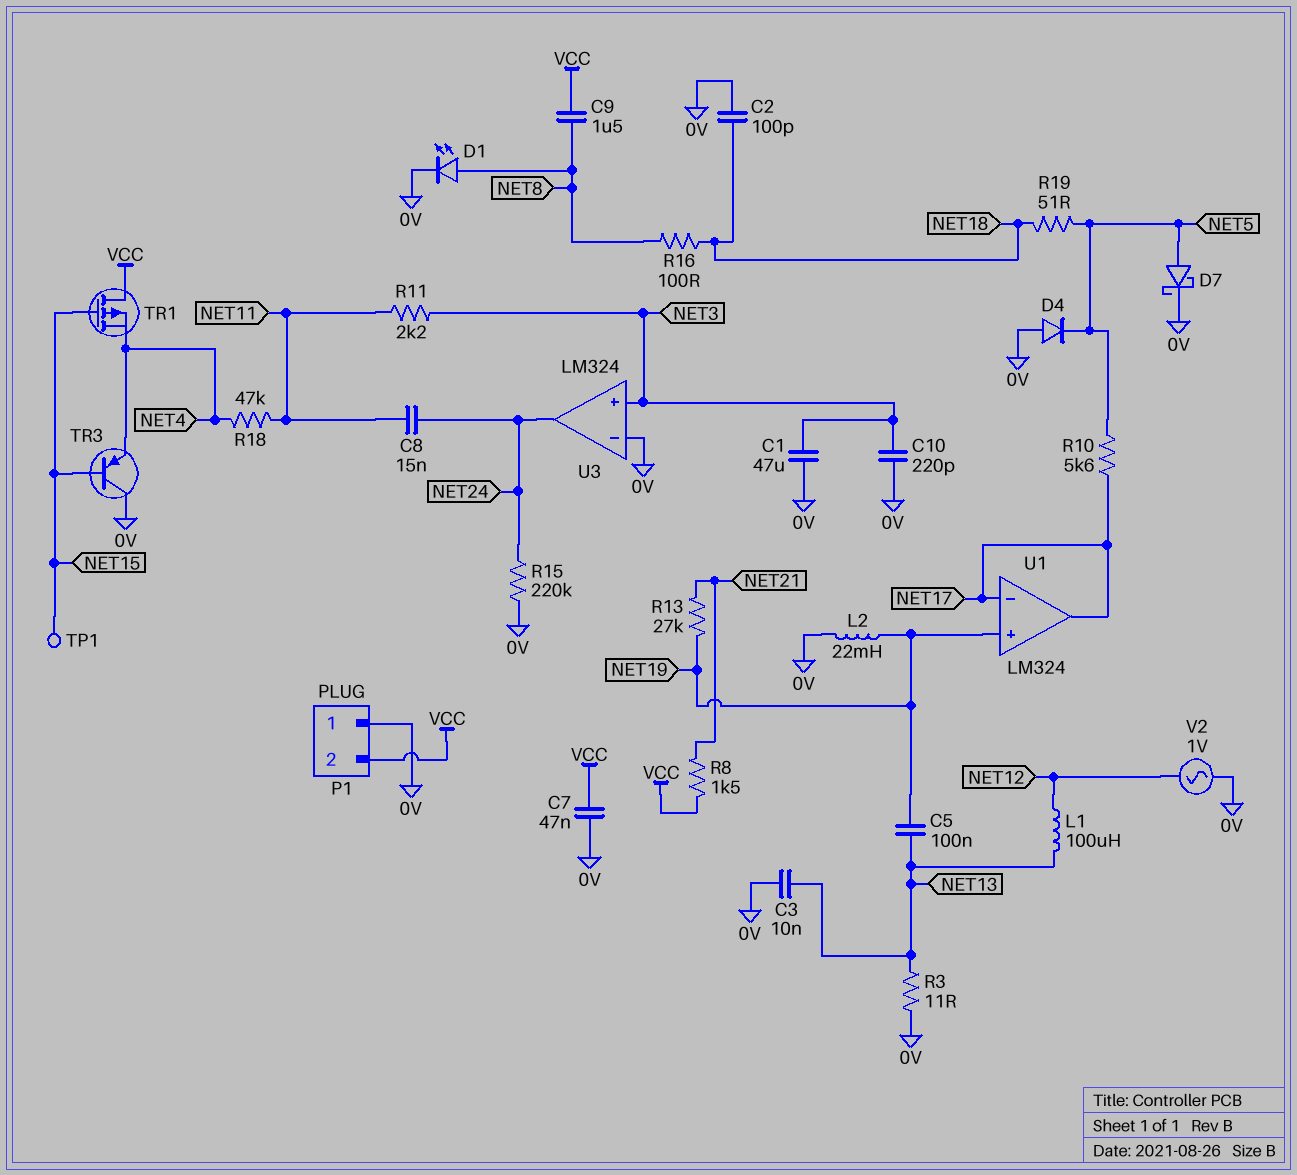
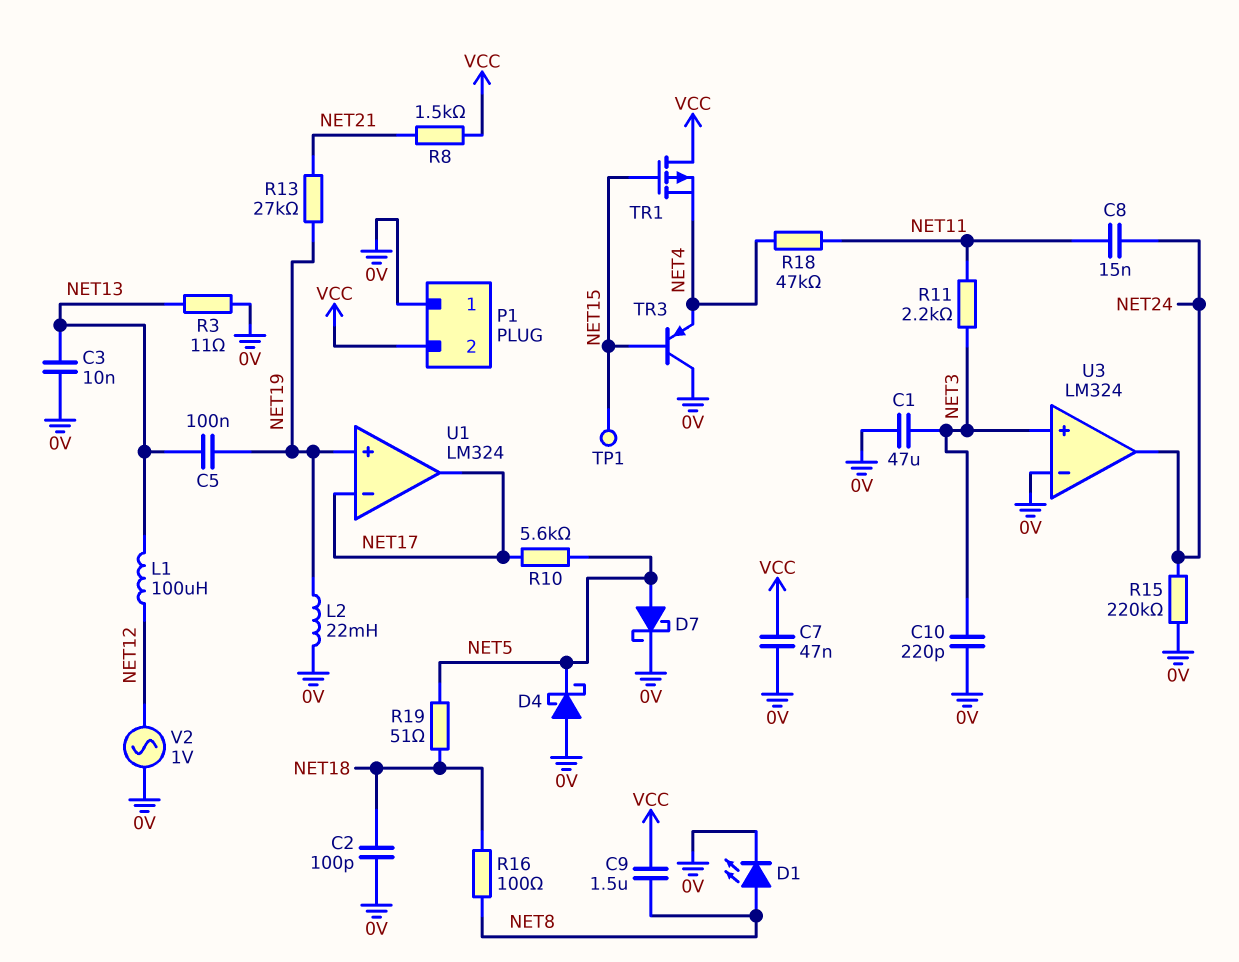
D4: diode (A 0V, K NET5) -> schottky (A 0V, K NET5)

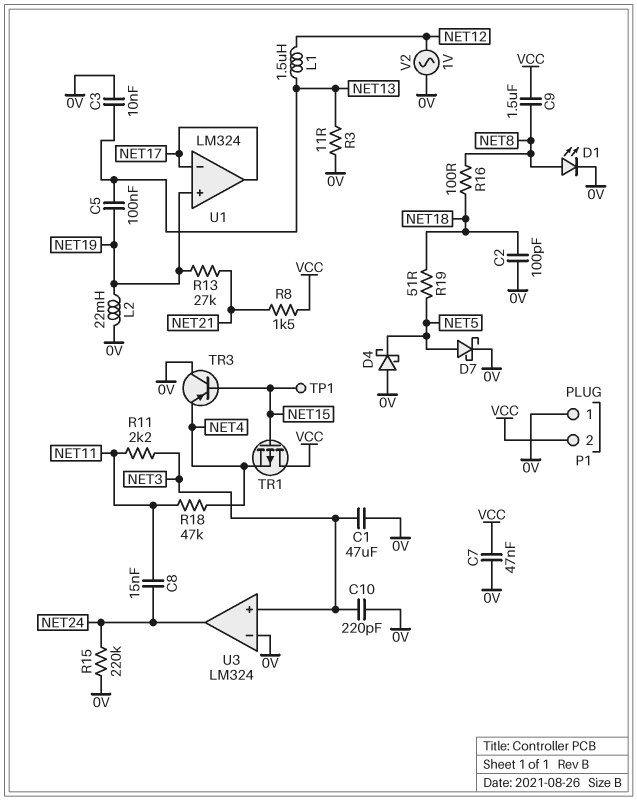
L1: 100uH (NET12, NET13) -> 1.5uH (NET12, NET13)
R10: 5.6k (NET5, NET17) -> none

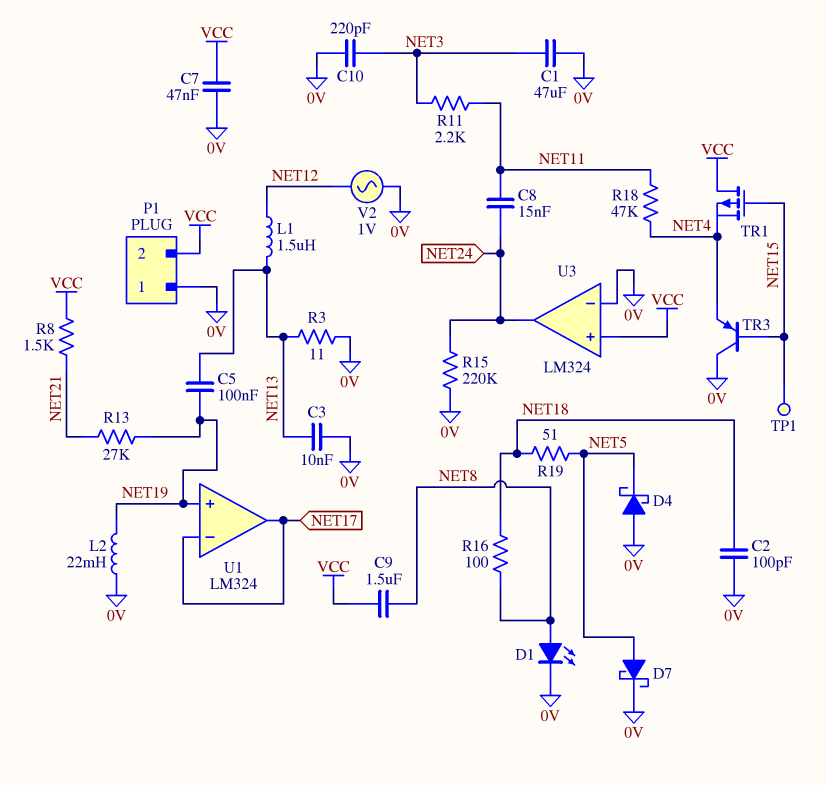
U3 pin in+: NET3 -> VCC

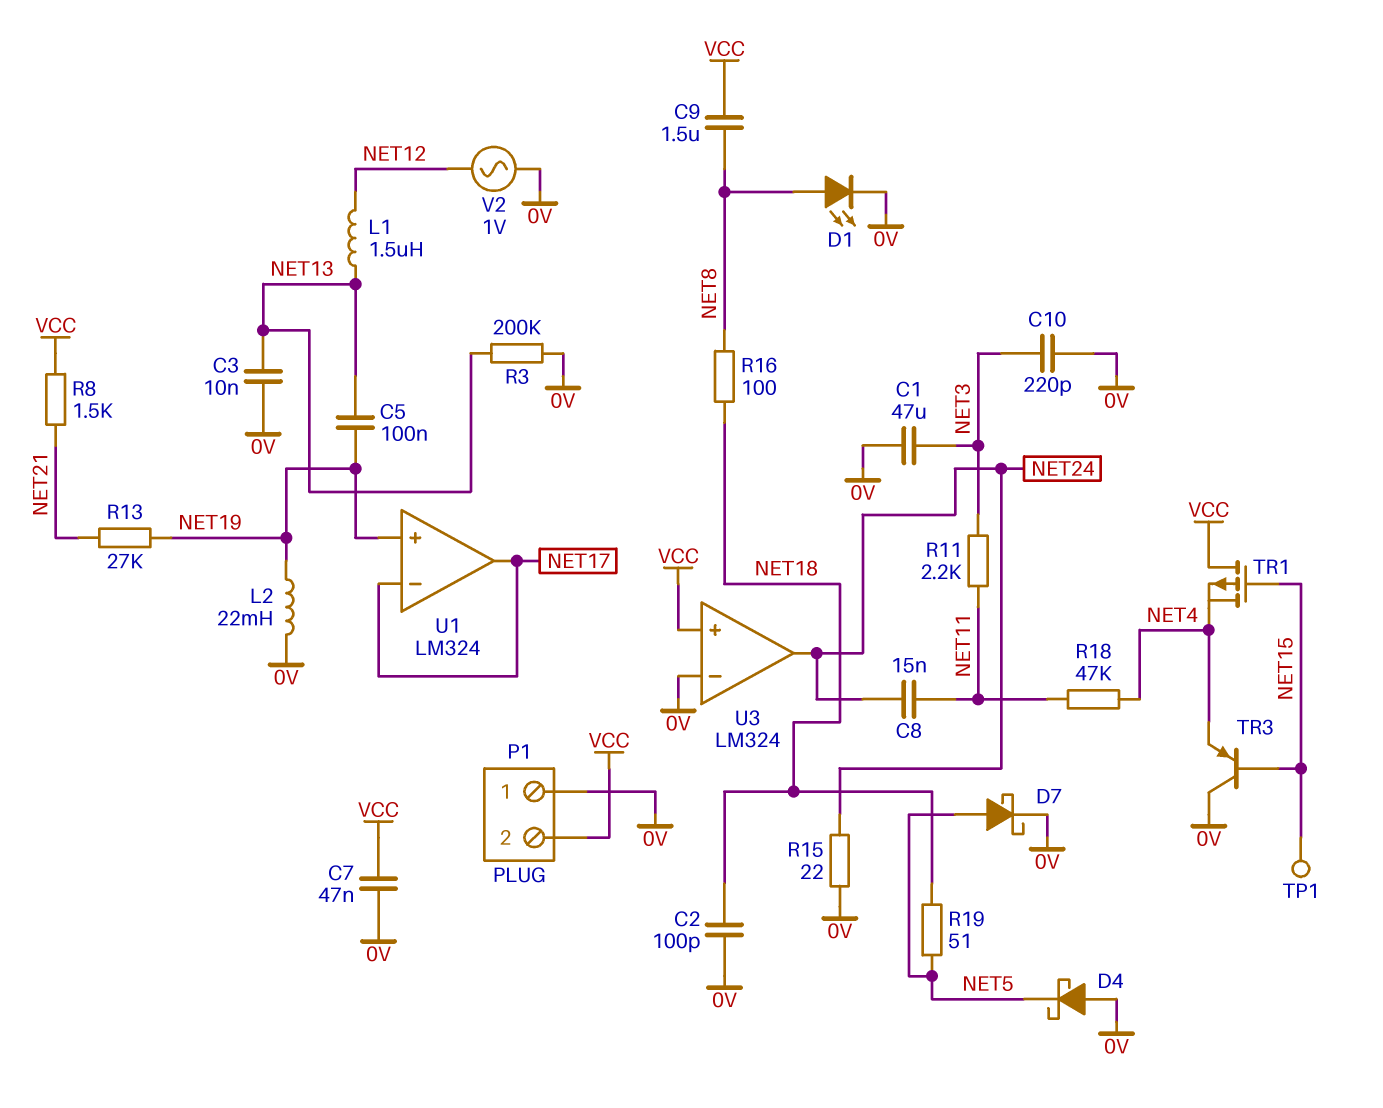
R3: 11 (0V, NET13) -> 200k (0V, NET13)
R15: 220k (0V, NET24) -> 22 (0V, NET24)

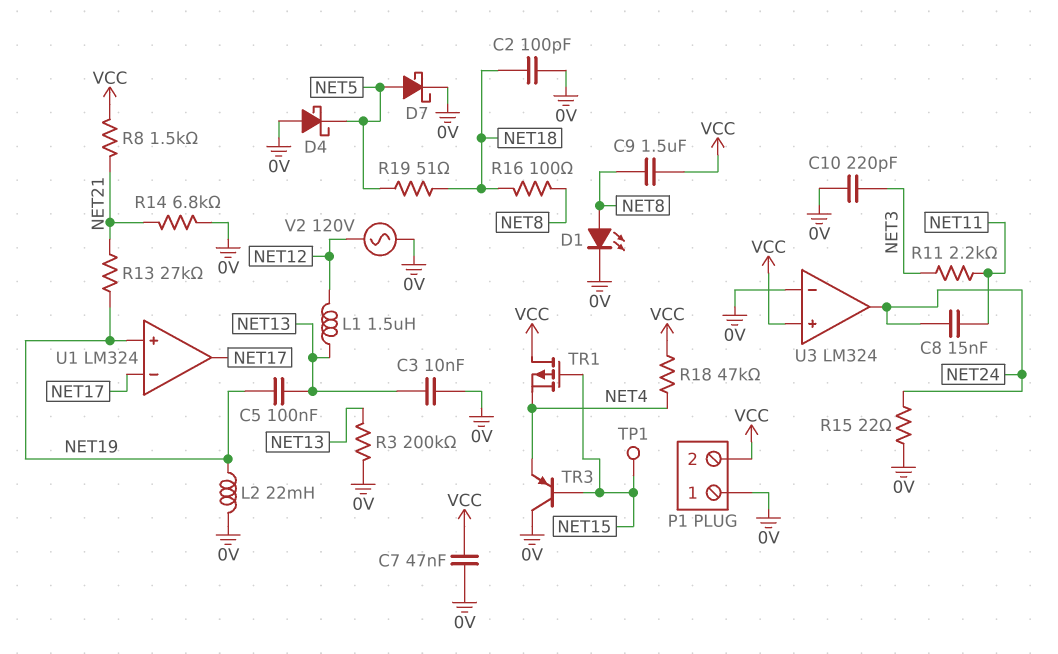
C1: 47uF (0V, NET3) -> none
R14: none -> 6.8k (0V, NET21)
R18: 47k (NET4, NET11) -> 47k (NET4, VCC)
V2: AC 1V (0V, NET12) -> AC 120V (0V, NET12)

